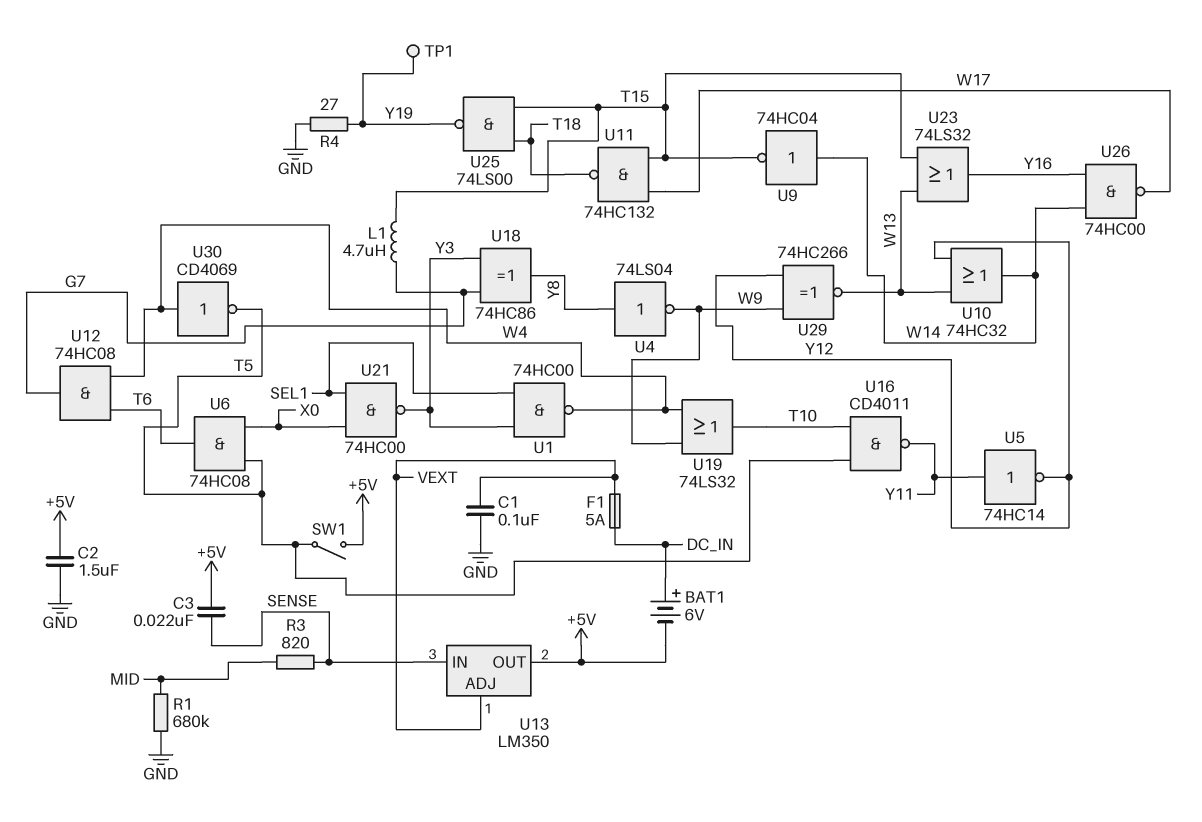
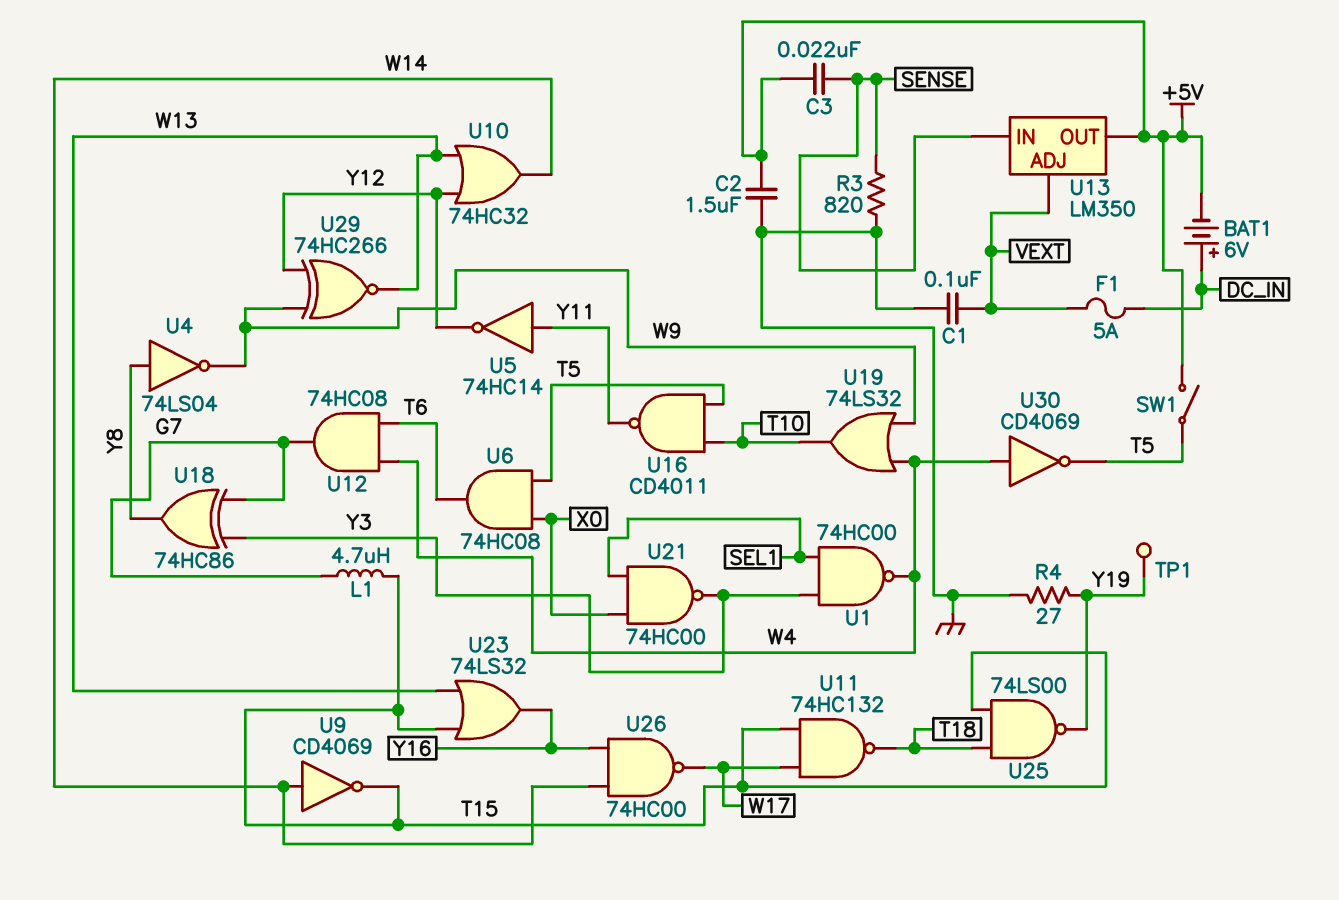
R1: 680k (GND, MID) -> none
R3: 820 (MID, SENSE) -> 820 (GND, SENSE)
U9: NOT 74HC04 (in W14, out T15) -> NOT CD4069 (in W14, out T15)

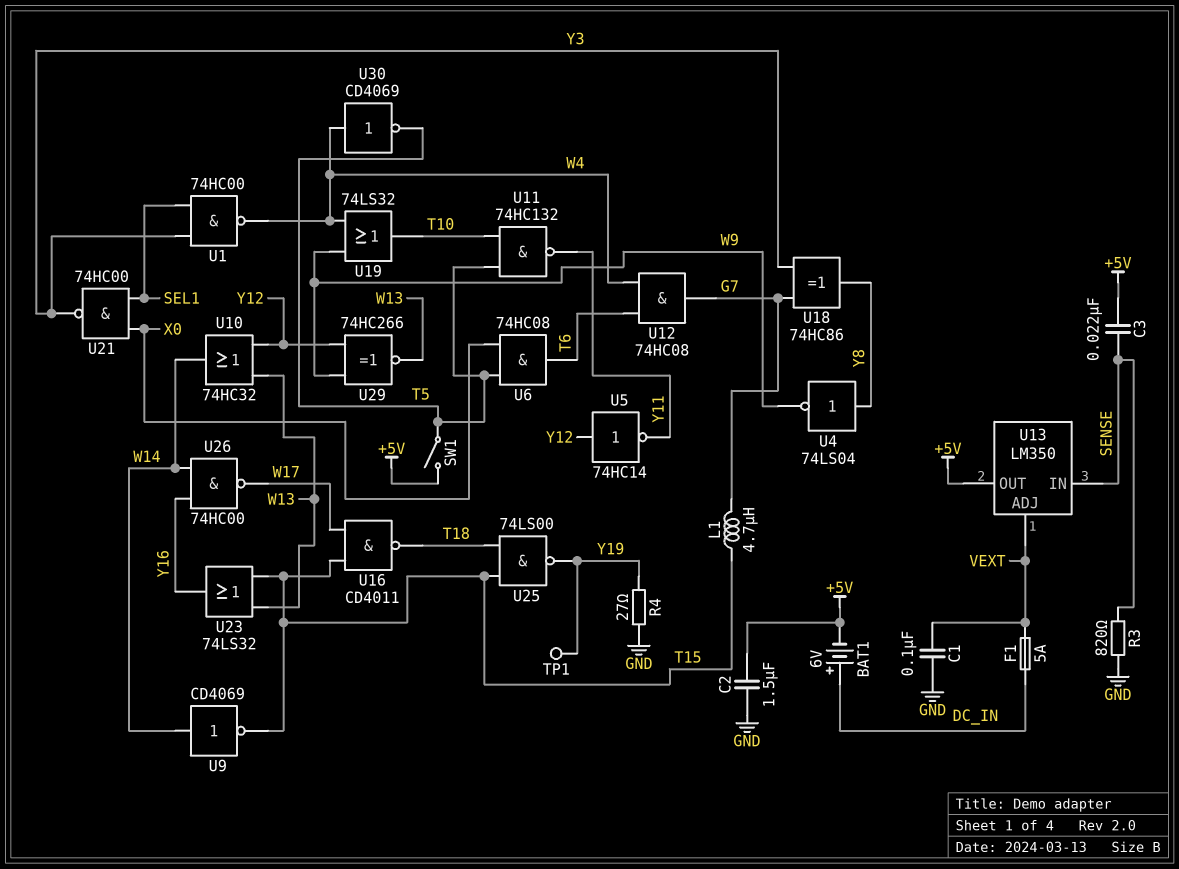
U5: NOT 74HC14 (in Y11, out Y12) -> NOT 74HC14 (in Y12, out Y11)
U11: NAND 74HC132 (in T15, in W17, out T18) -> NAND 74HC132 (in T5, in T10, out Y11)
U16: NAND CD4011 (in T5, in T10, out Y11) -> NAND CD4011 (in T15, in W17, out T18)

